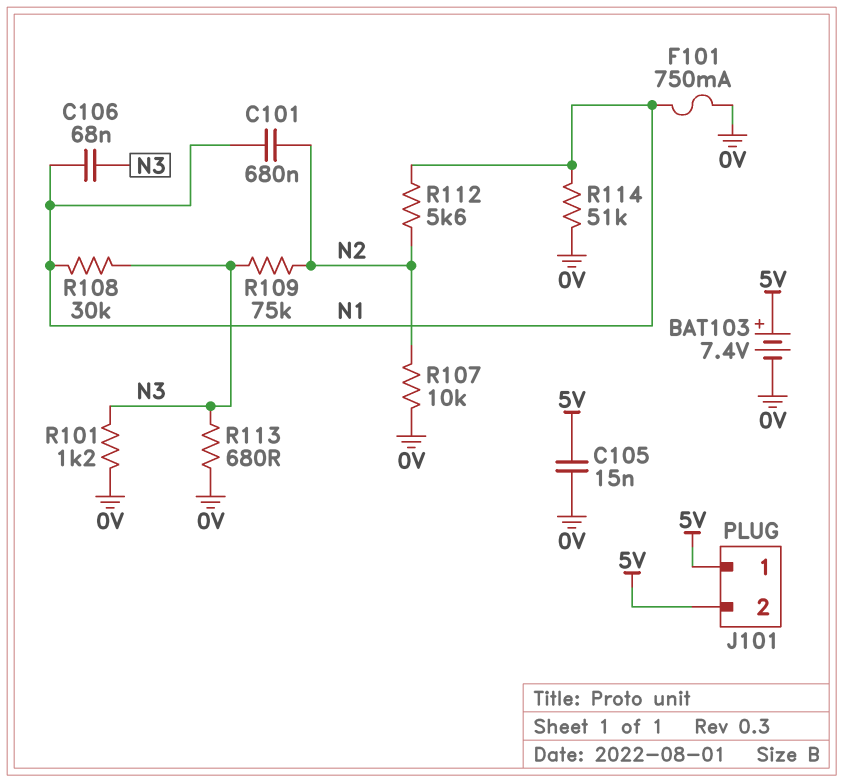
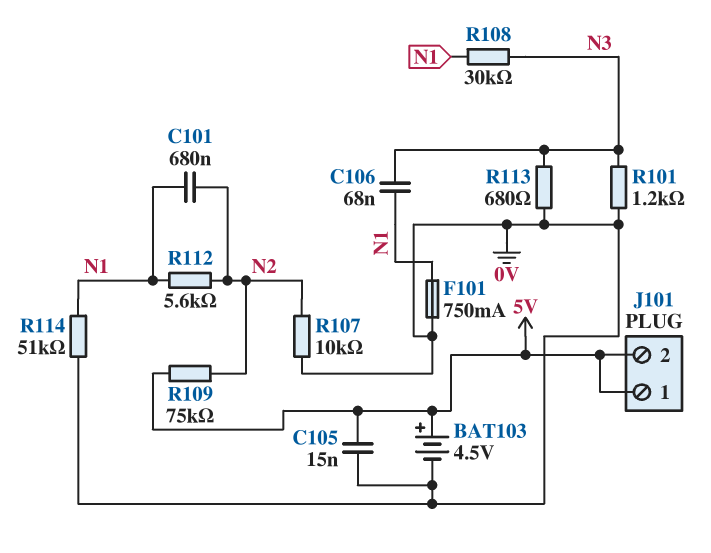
BAT103: 7.4V (plus 5V, minus 0V) -> 4.5V (plus 5V, minus 0V)
R109: 75k (N2, N3) -> 75k (5V, N2)

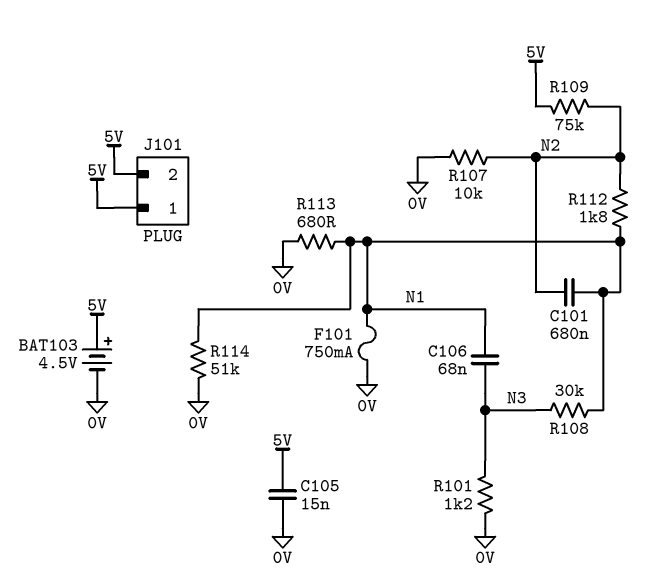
R112: 5.6k (N1, N2) -> 1.8k (N1, N2)
R113: 680 (0V, N3) -> 680 (0V, N1)

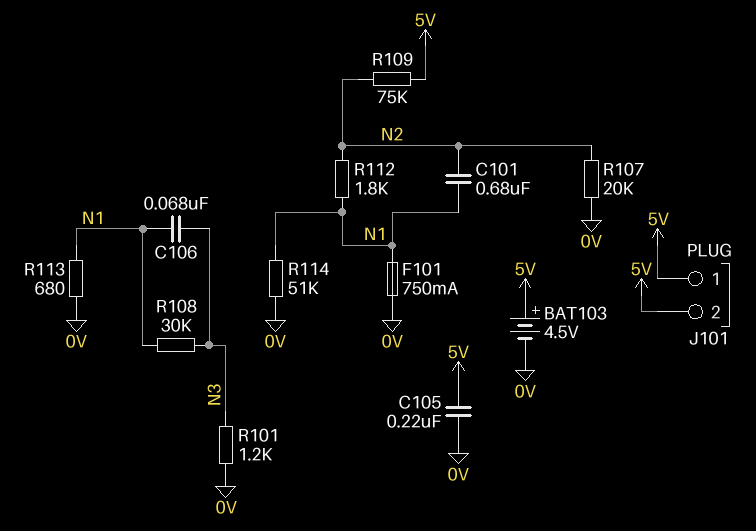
C105: 15nF (0V, 5V) -> 220nF (0V, 5V)
R107: 10k (0V, N2) -> 20k (0V, N2)

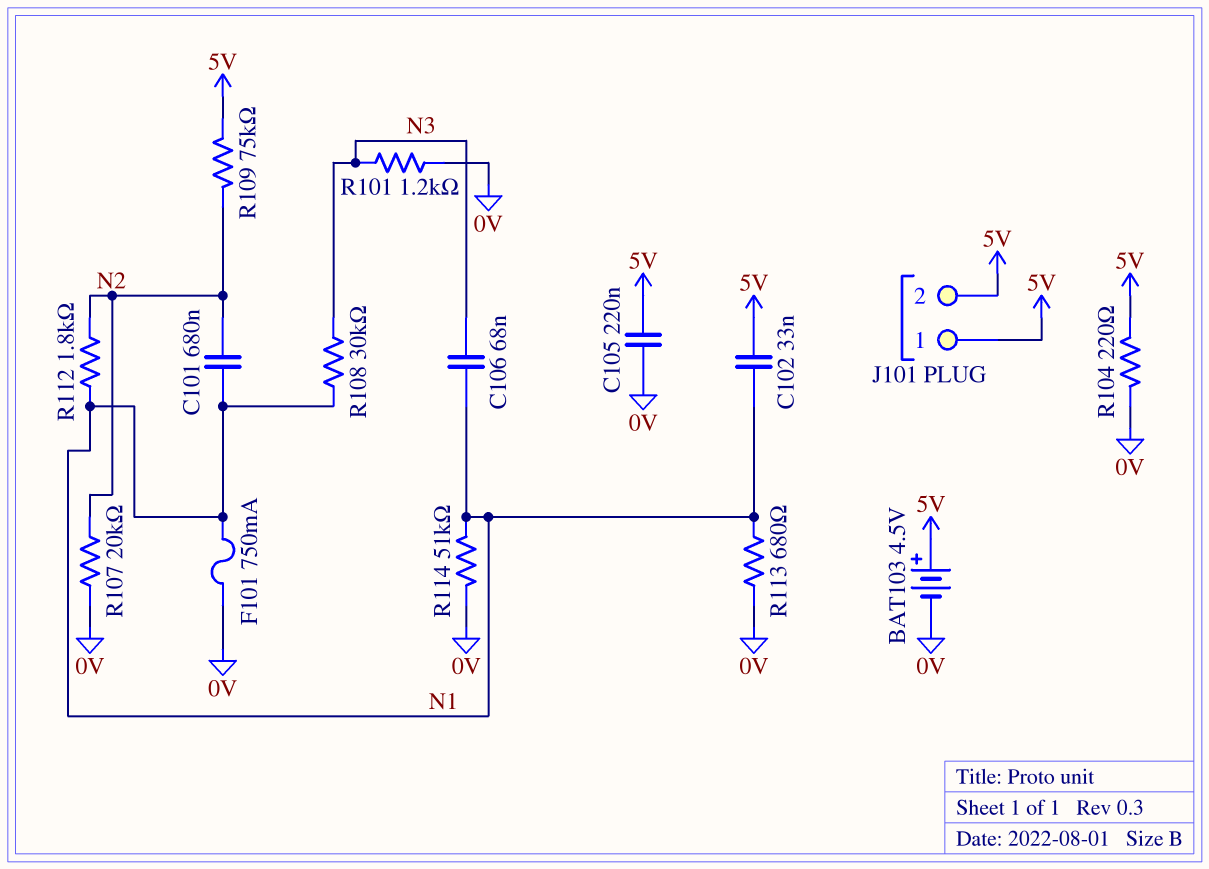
C102: none -> 33nF (5V, N1)
R104: none -> 220 (0V, 5V)

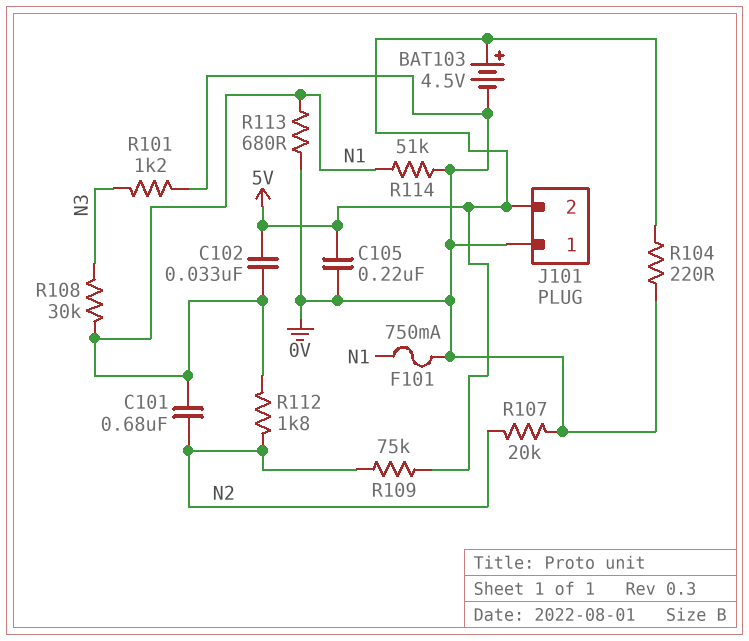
C106: 68nF (N1, N3) -> none
J101 pin 1: 5V -> 0V

